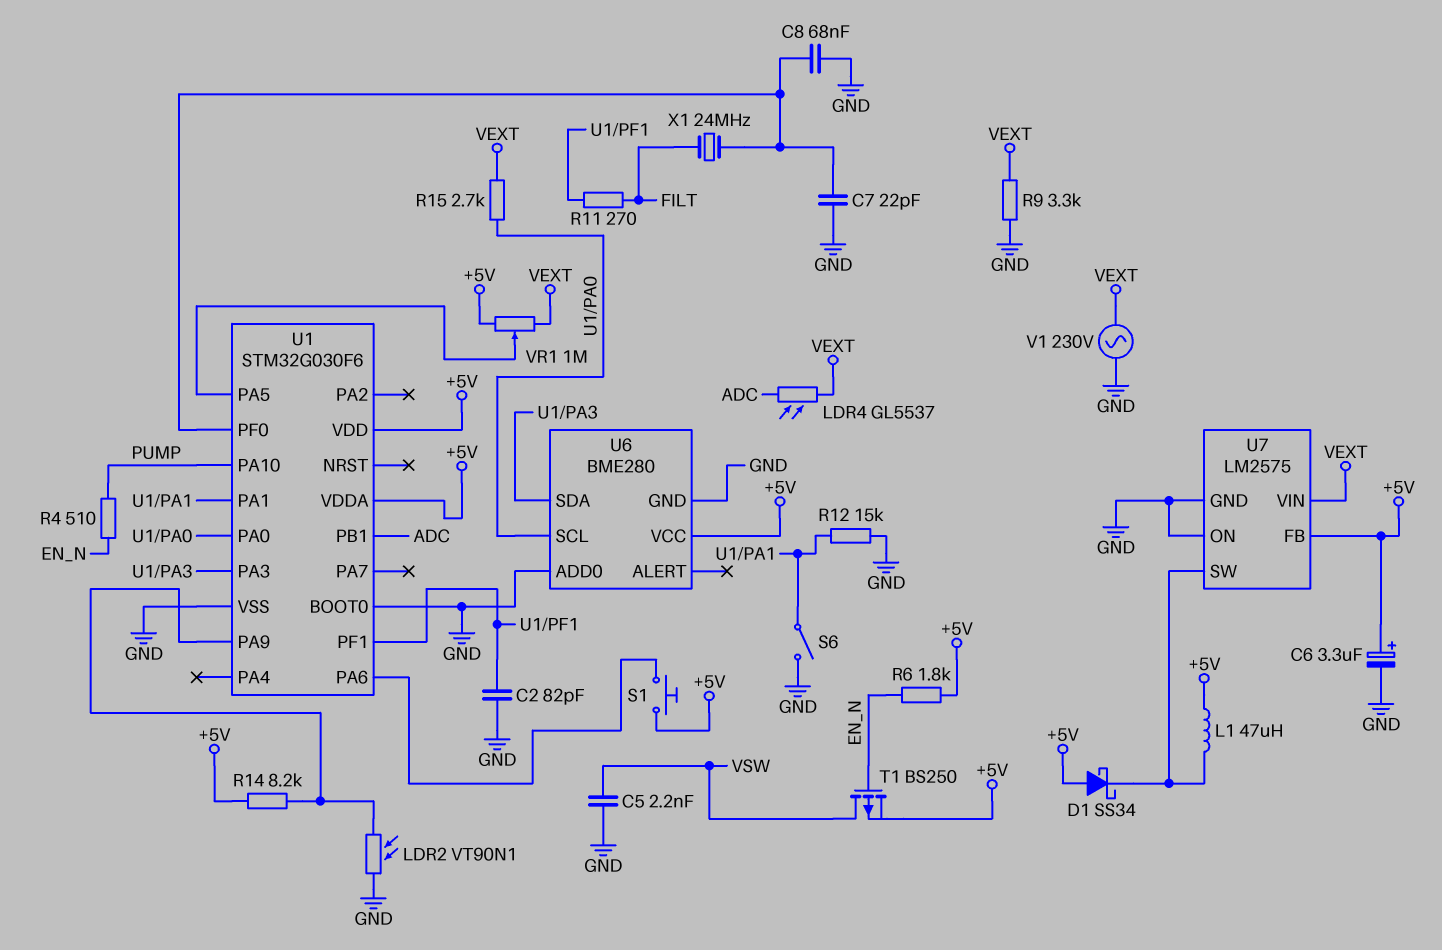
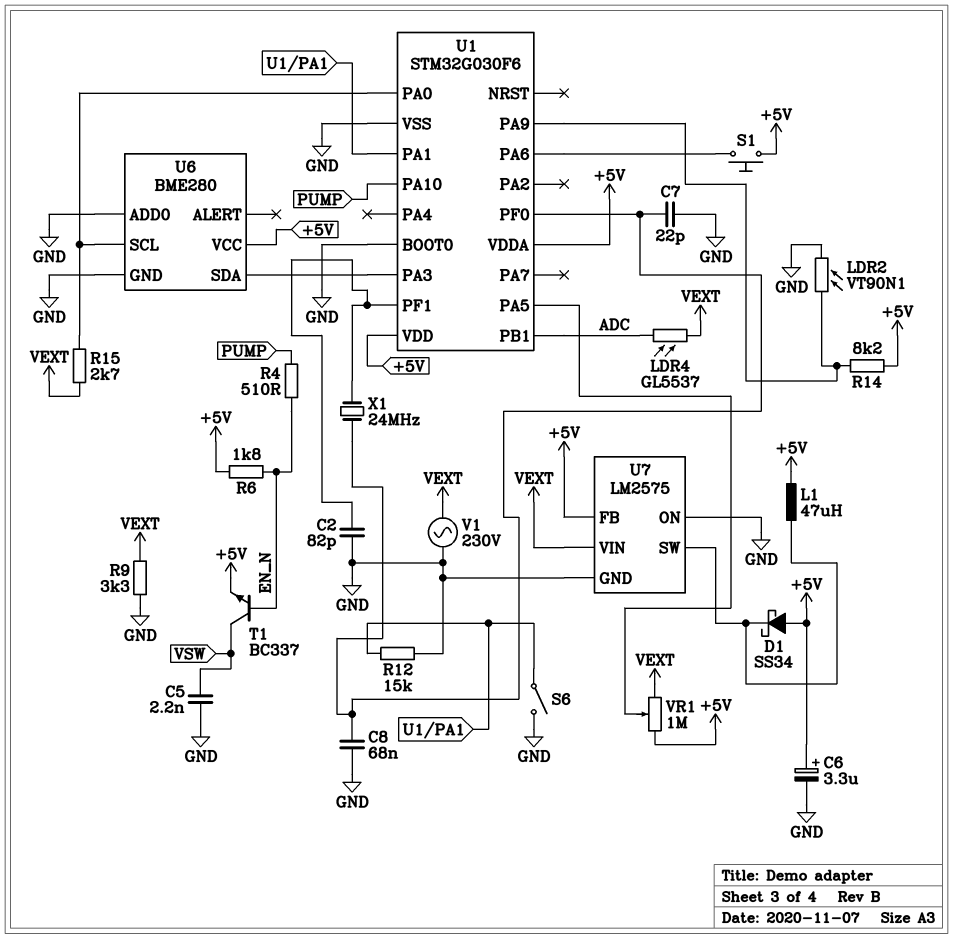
R11: 270 (FILT, U1/PF1) -> none
T1: PMOS BS250 (G EN_N, D VSW, S +5V) -> NPN BC337 (B EN_N, C VSW, E +5V)
X1: 24MHz (FILT, U1/PF0) -> 24MHz (U1/PF0, U1/PF1)

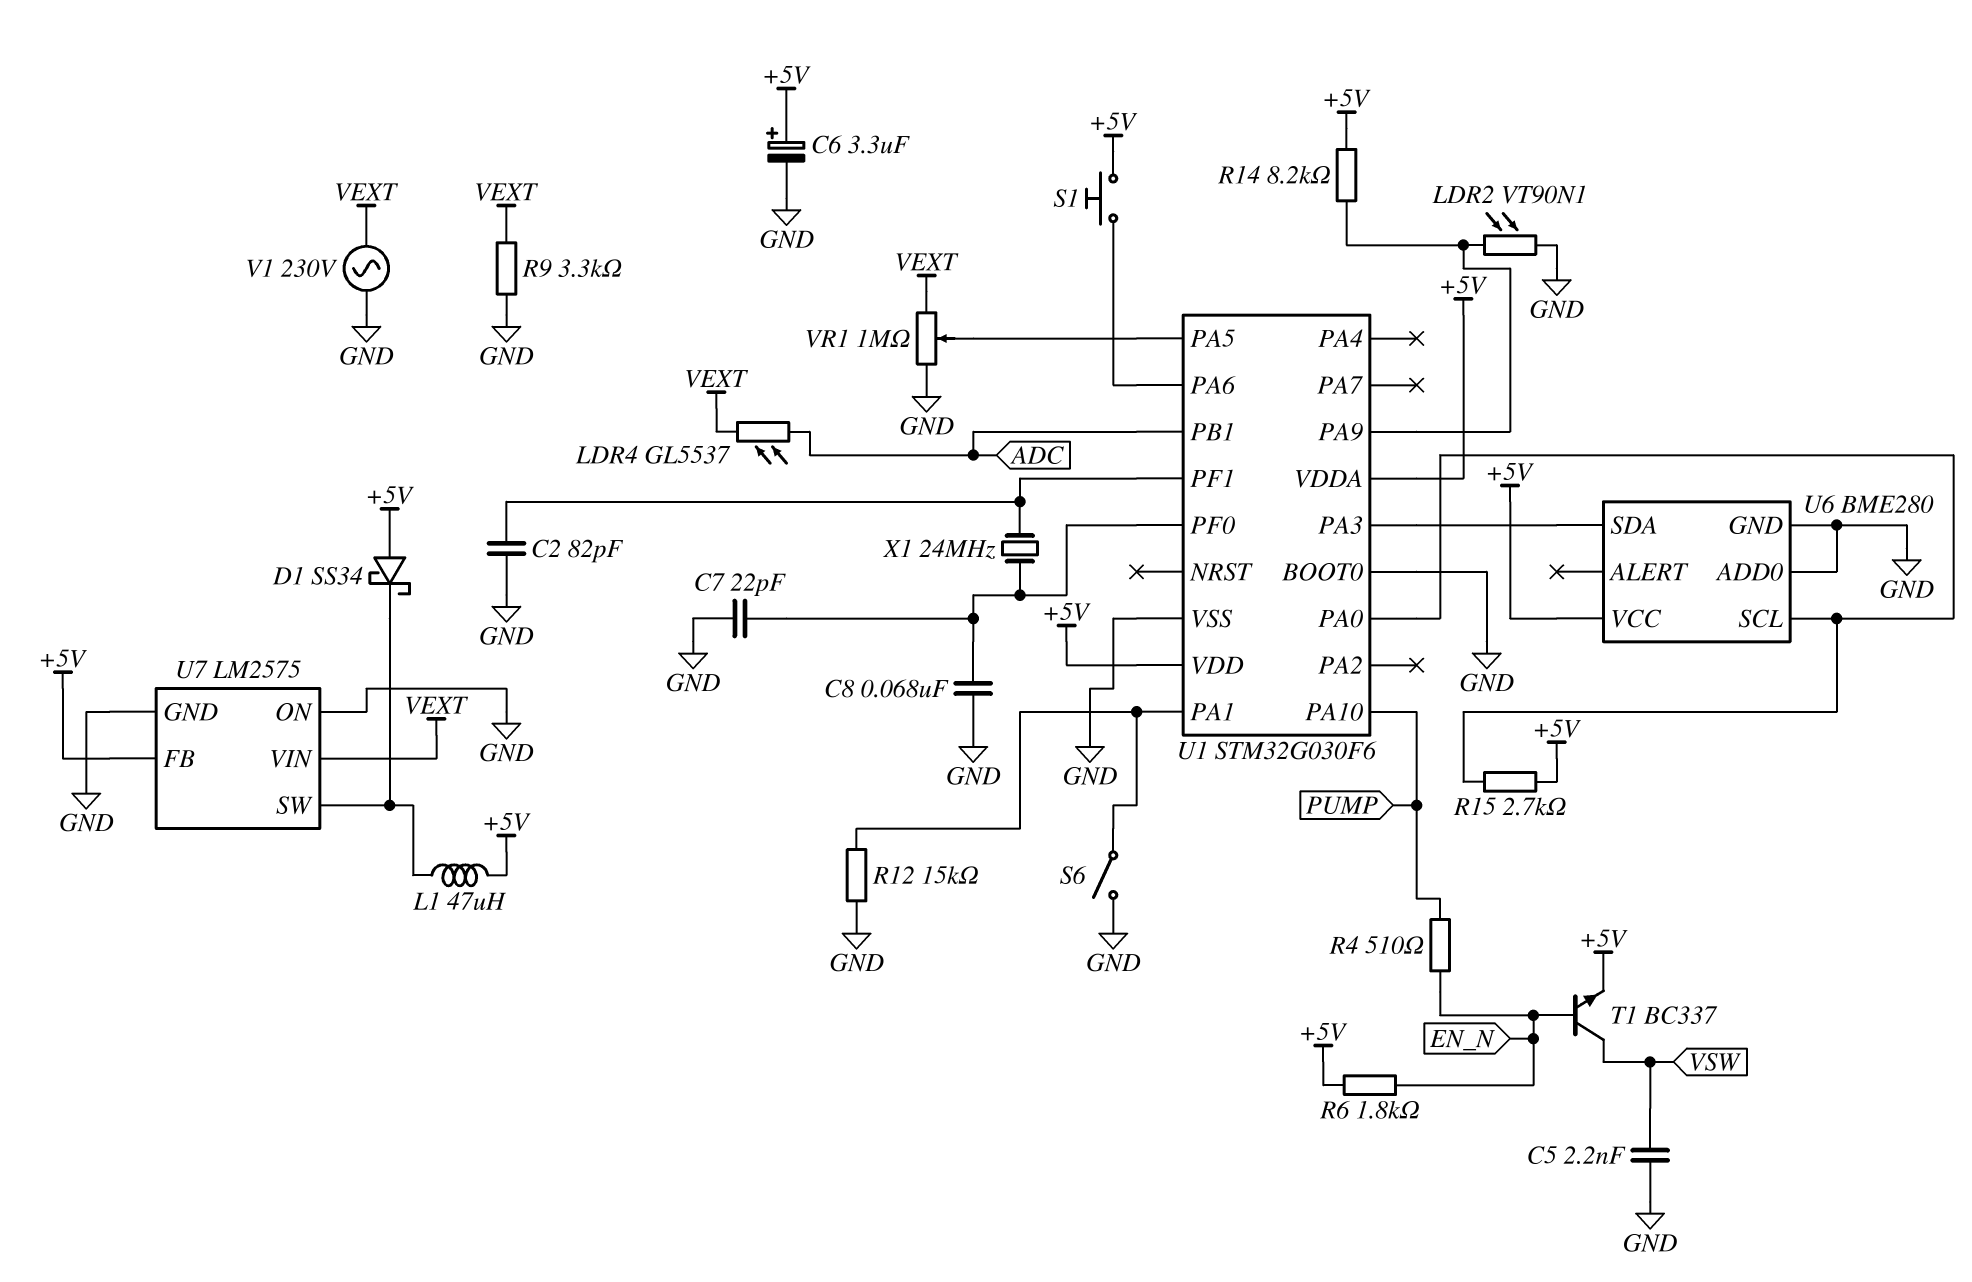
R15: 2.7k (U1/PA0, VEXT) -> 2.7k (+5V, U1/PA0)
VR1: 1M (+5V, VEXT, wiper U1/PA5) -> 1M (GND, VEXT, wiper U1/PA5)

